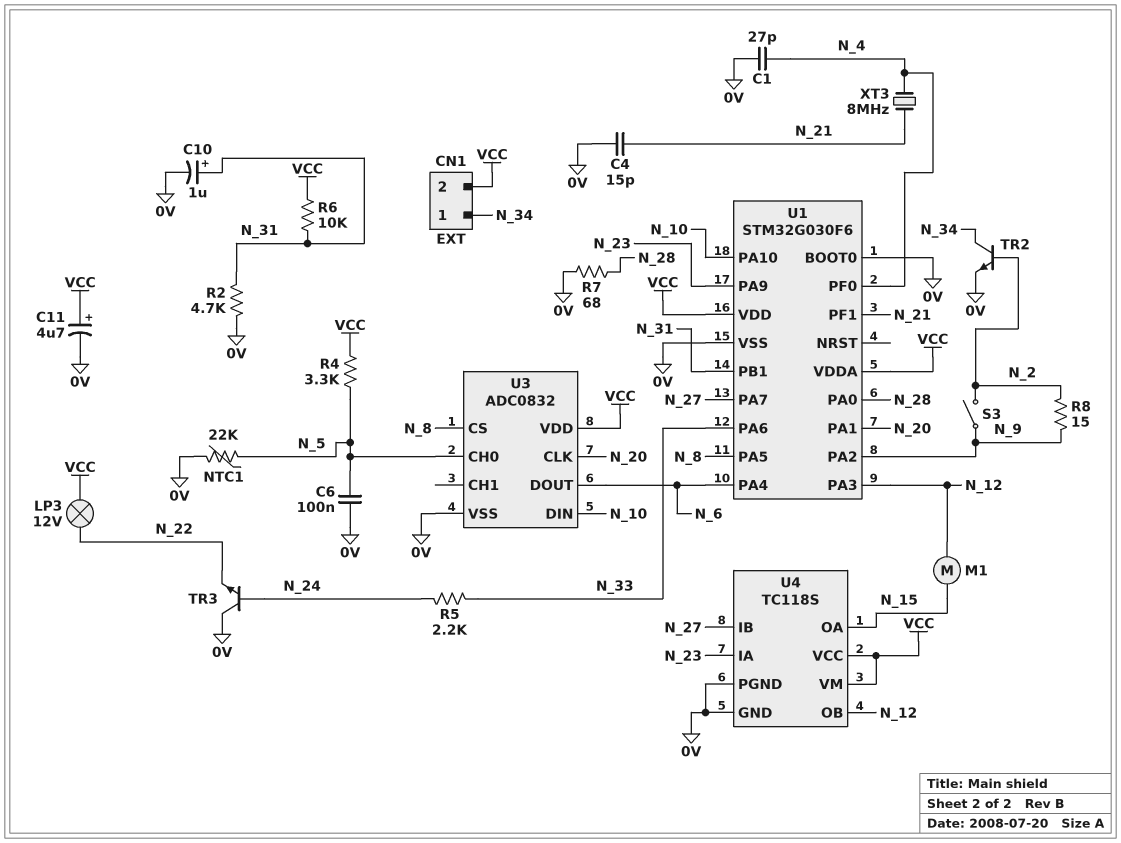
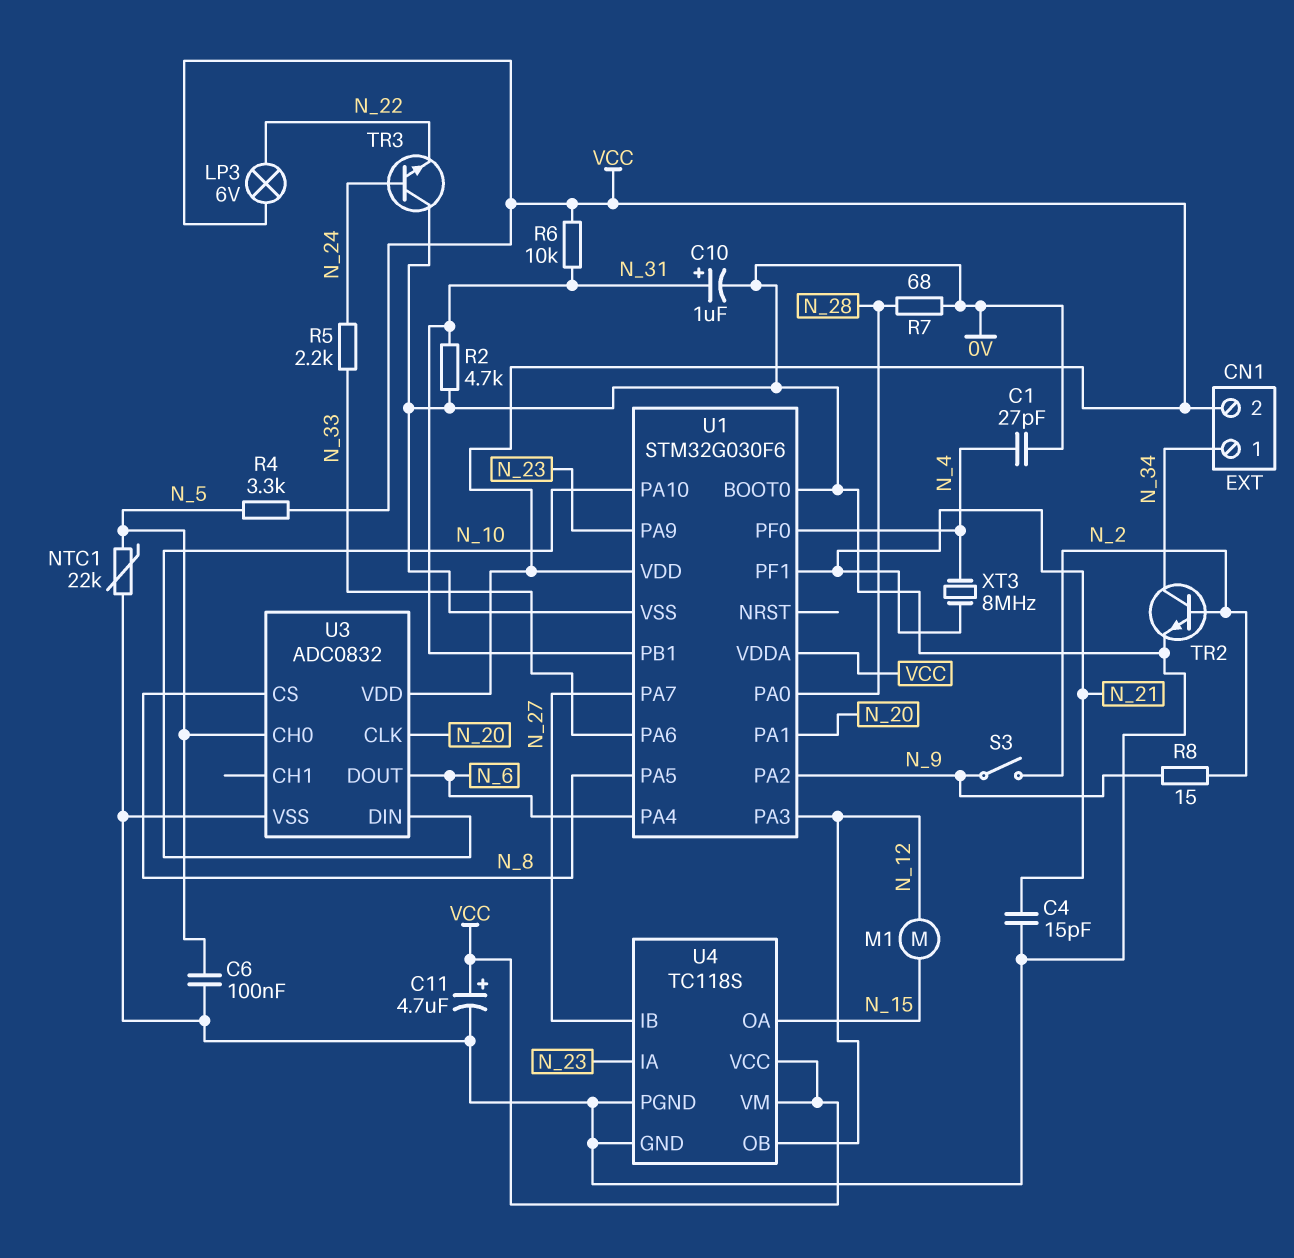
LP3: lamp 12V (N_22, VCC) -> lamp 6V (N_22, VCC)

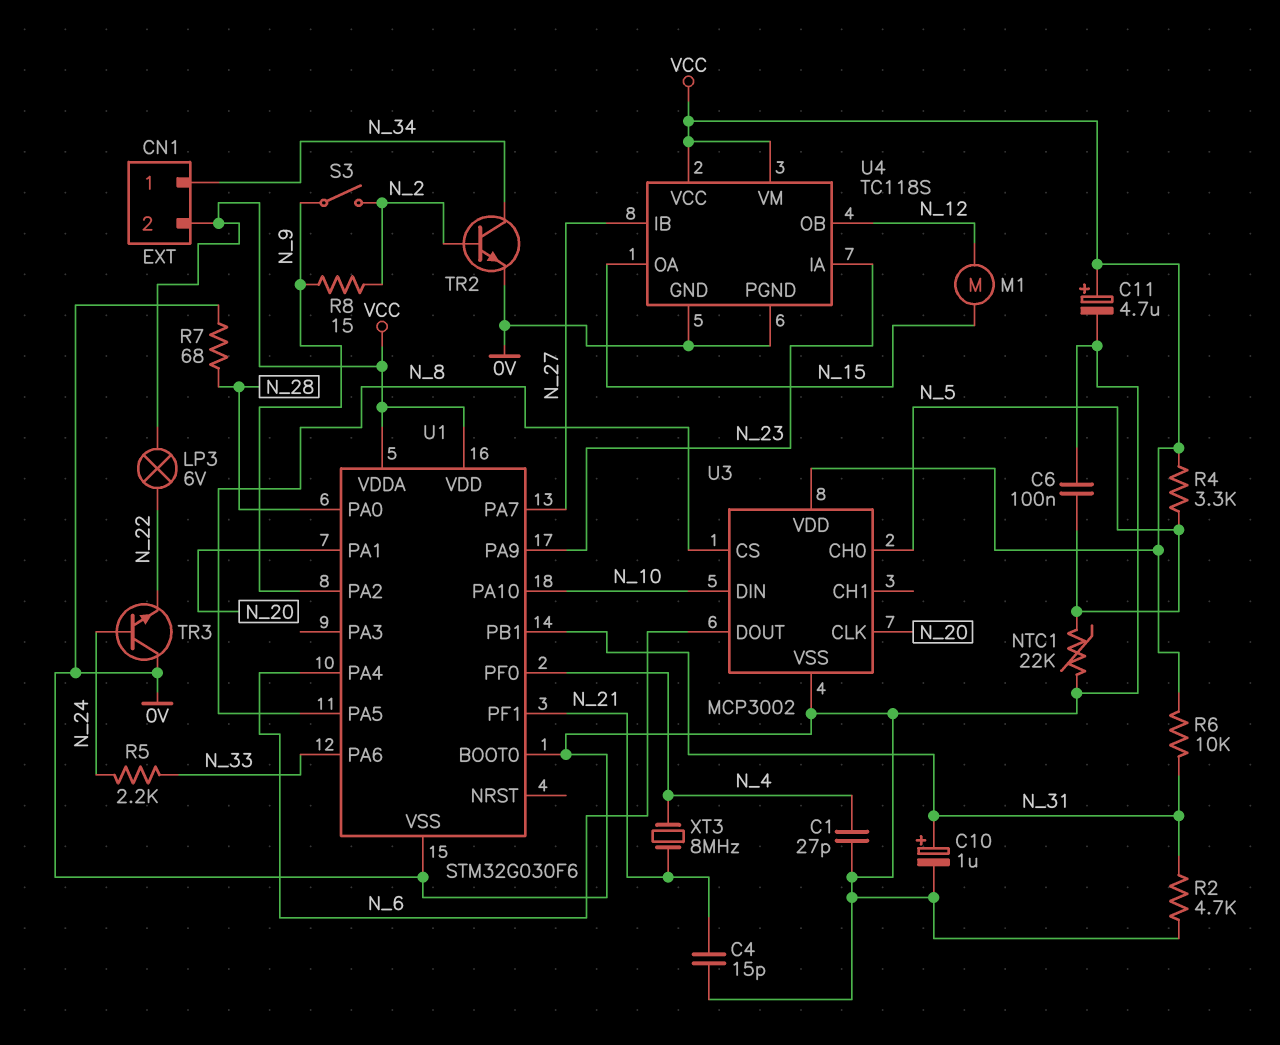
U1 pin PA3: N_12 -> none
U3: ADC0832 -> MCP3002

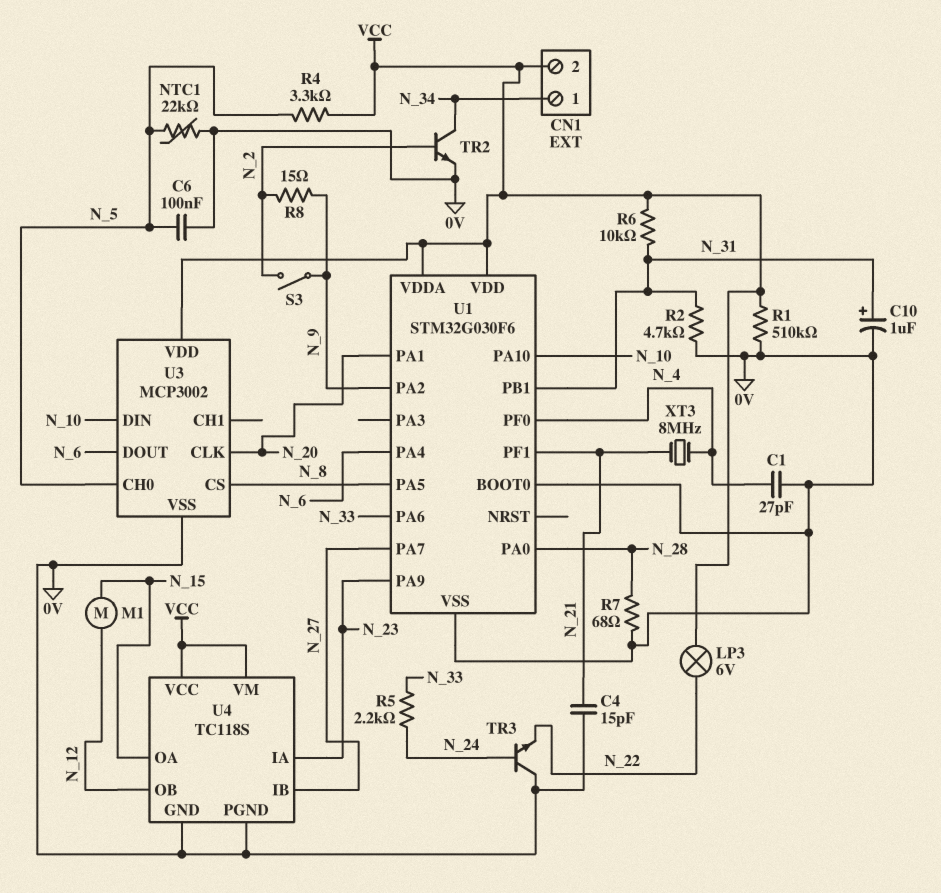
C11: 4.7uF (plus VCC, minus 0V) -> none
R1: none -> 510k (0V, VCC)

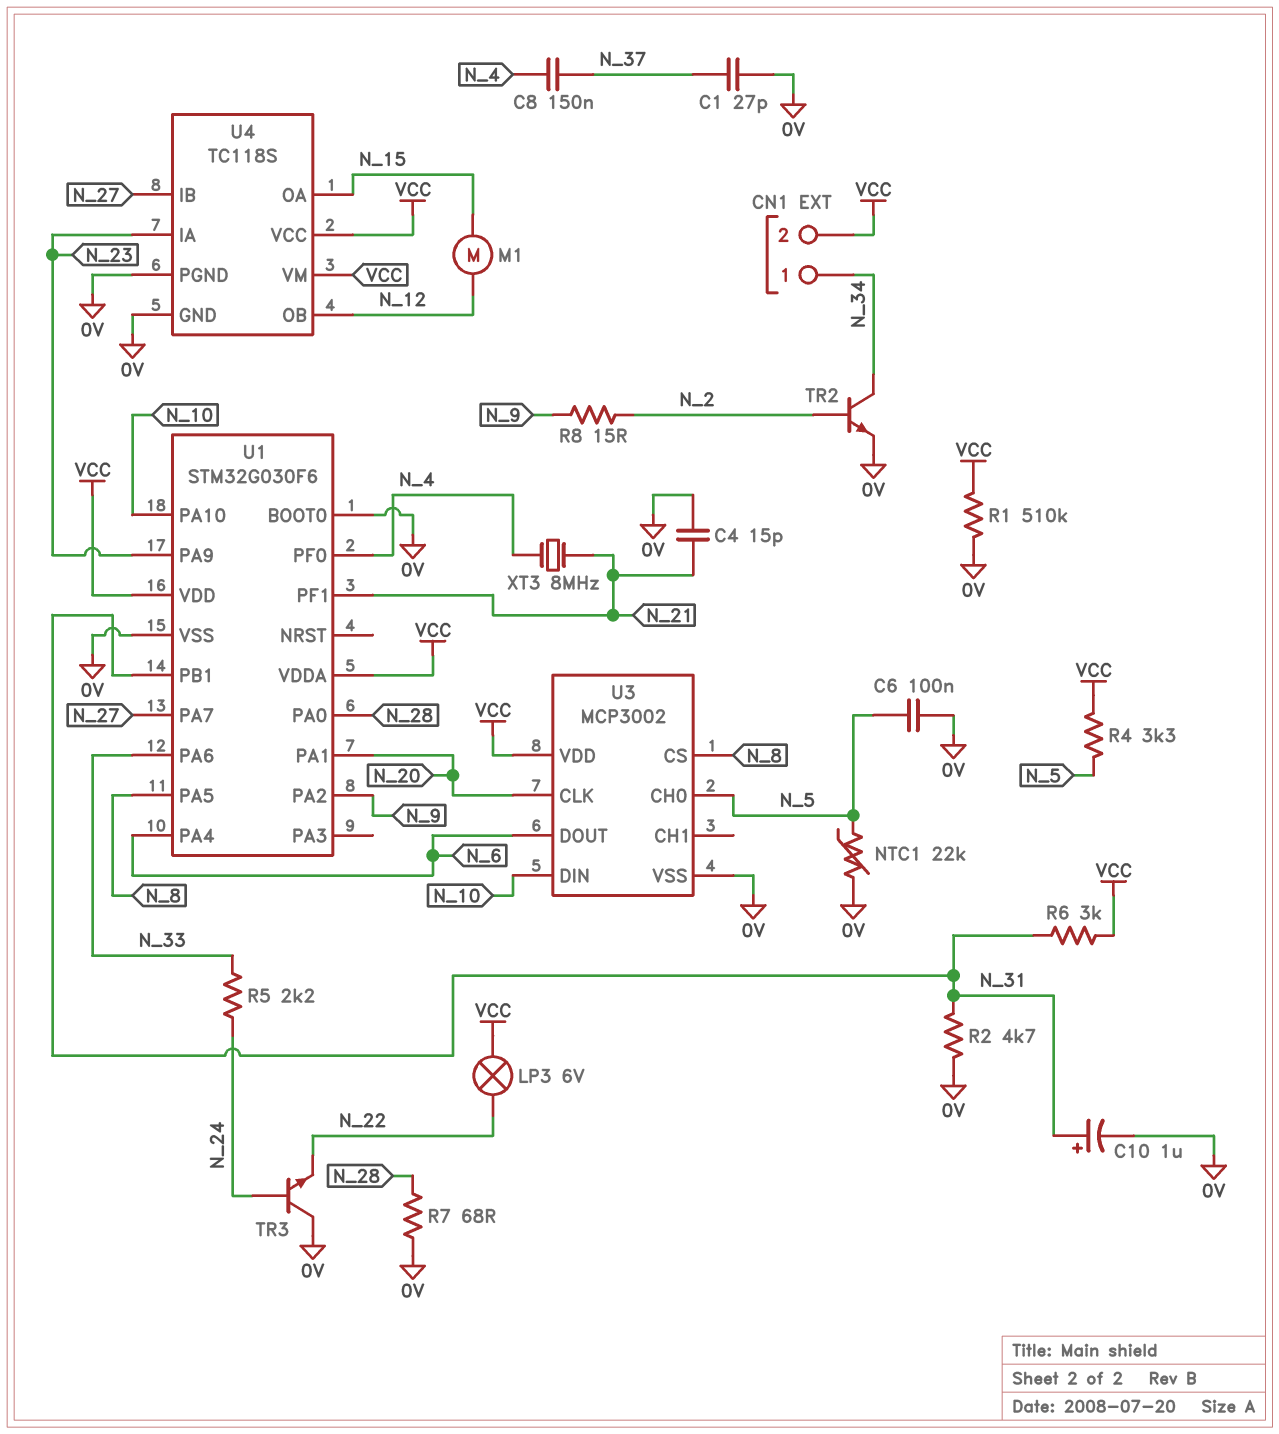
C1: 27pF (0V, N_4) -> 27pF (0V, N_37)
C8: none -> 150nF (N_4, N_37)
R6: 10k (N_31, VCC) -> 3k (N_31, VCC)
S3: switch (N_2, N_9) -> none

